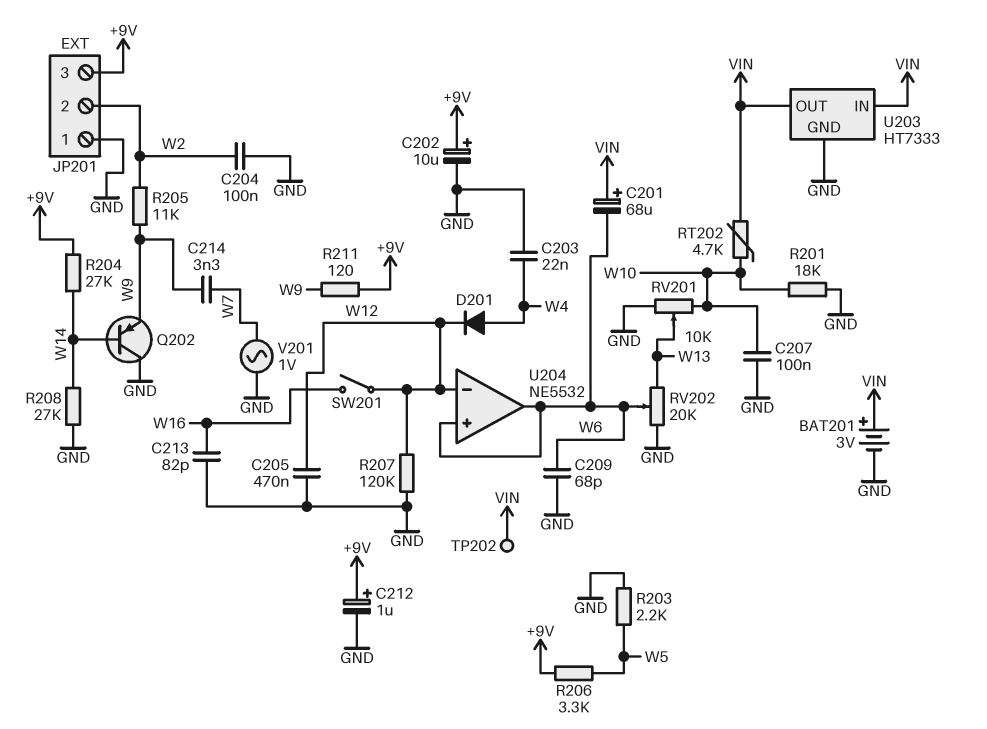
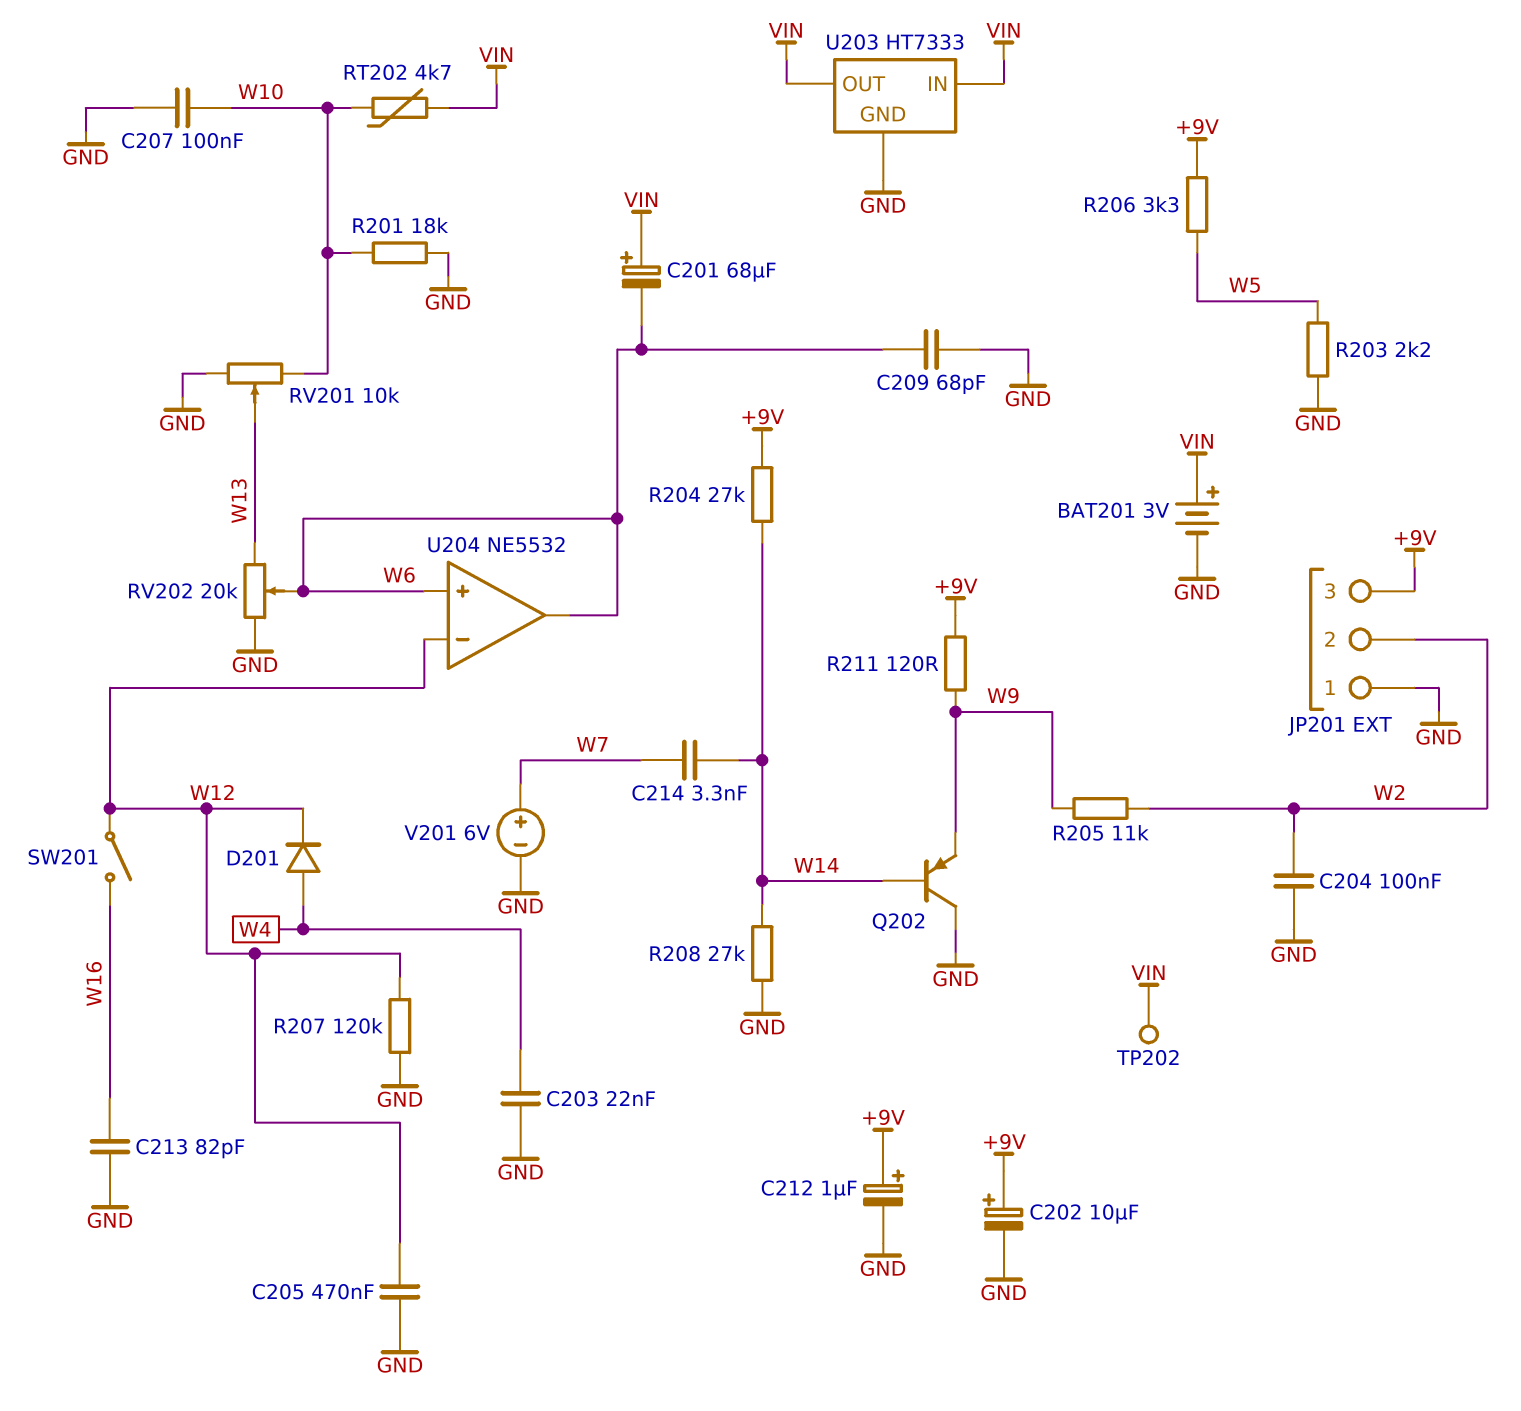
C214: 3.3nF (W7, W9) -> 3.3nF (W7, W14)
V201: AC 1V (GND, W7) -> 6V (plus W7, minus GND)

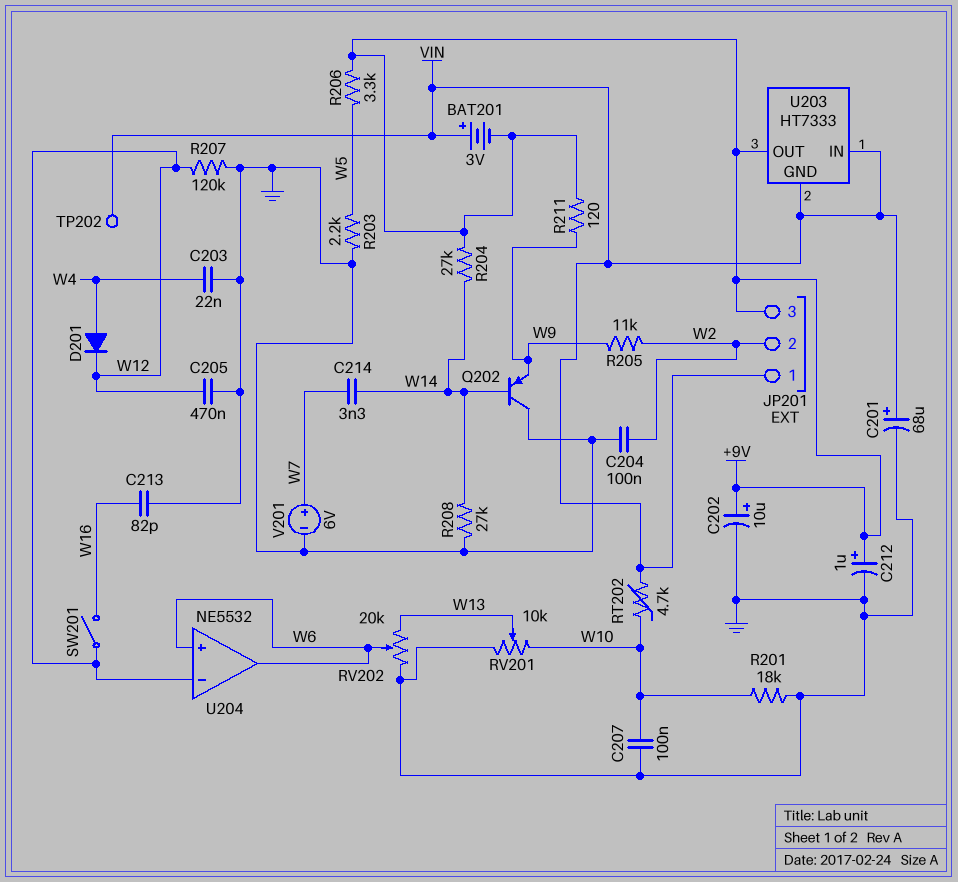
BAT201: 3V (plus VIN, minus GND) -> 3V (plus VIN, minus +9V)
C201: 68uF (plus VIN, minus W6) -> 68uF (plus VIN, minus GND)
C209: 68pF (GND, W6) -> none
JP201 pin 1: GND -> VIN
U203 pin GND: GND -> VIN
U203 pin OUT: VIN -> +9V

